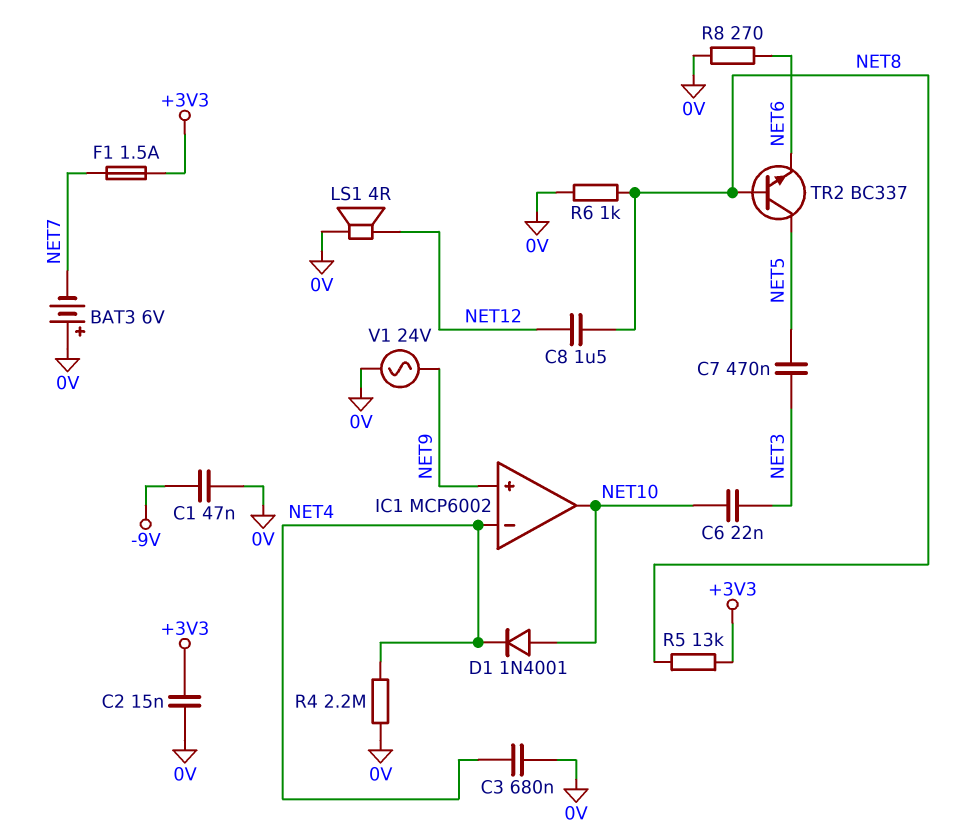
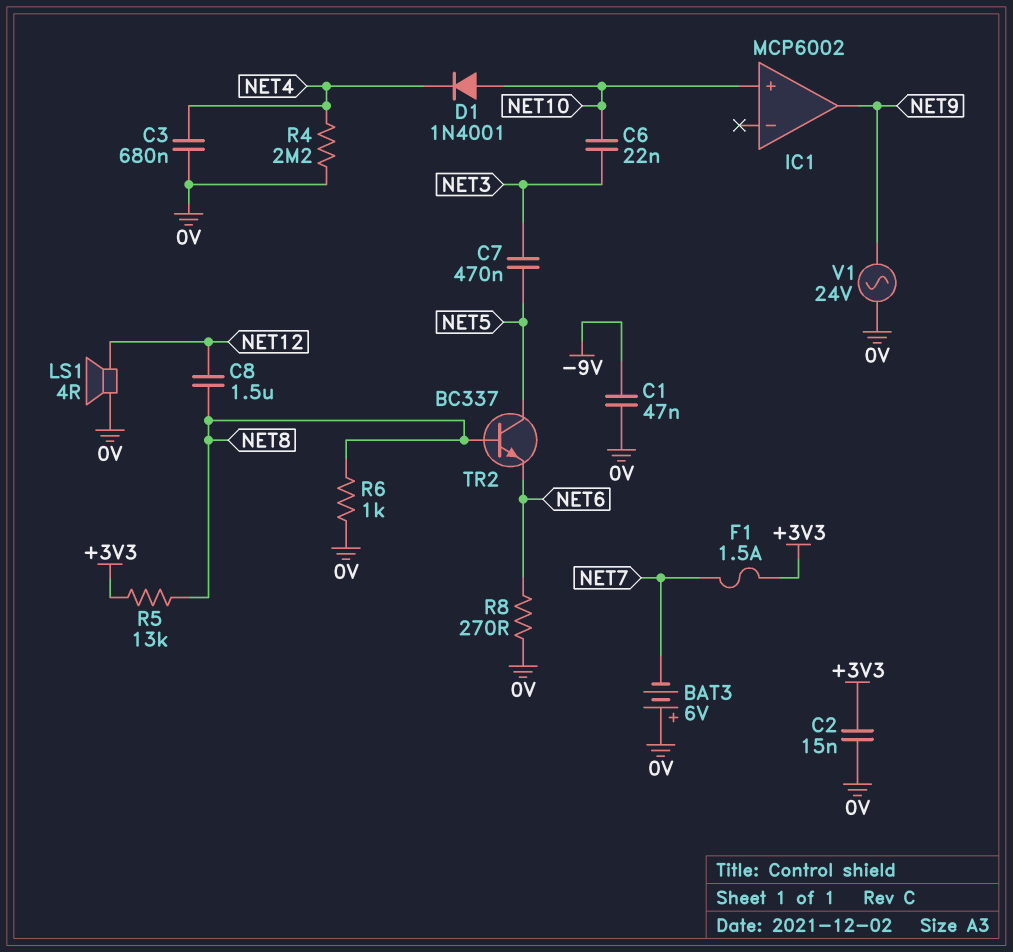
IC1 pin in+: NET9 -> NET10
IC1 pin in-: NET4 -> none
IC1 pin out: NET10 -> NET9

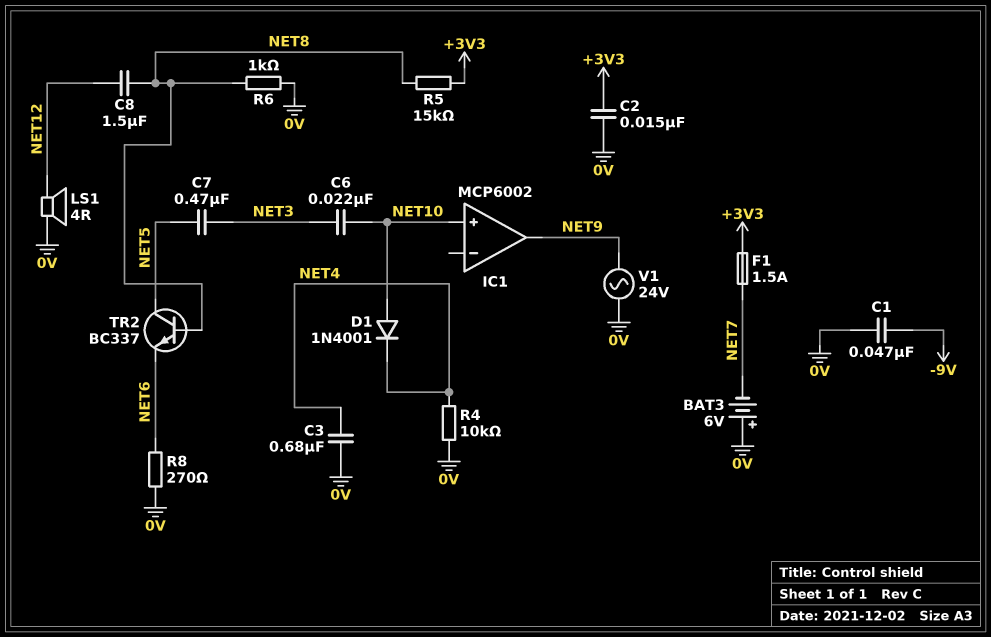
R4: 2.2M (0V, NET4) -> 10k (0V, NET4)
R5: 13k (+3V3, NET8) -> 15k (+3V3, NET8)

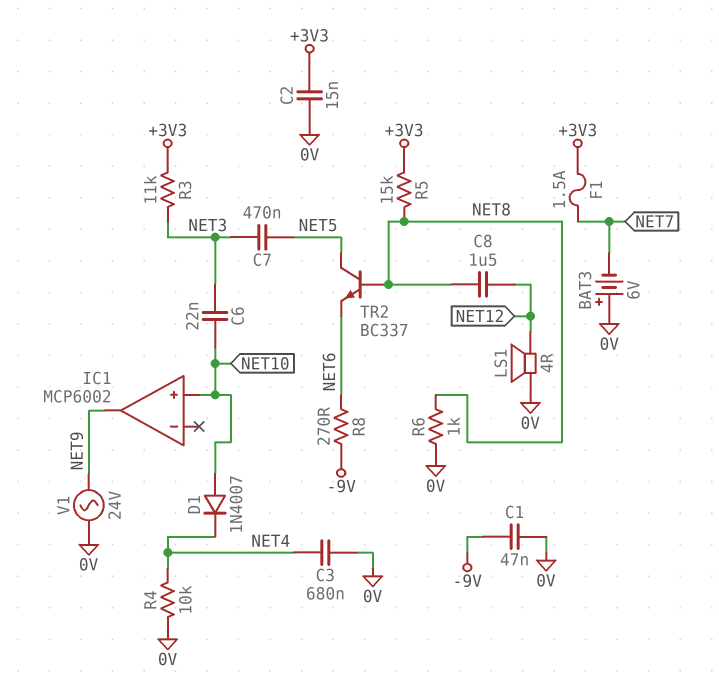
D1: diode 1N4001 (A NET10, K NET4) -> diode 1N4007 (A NET10, K NET4)
R3: none -> 11k (+3V3, NET3)
R8: 270 (0V, NET6) -> 270 (-9V, NET6)

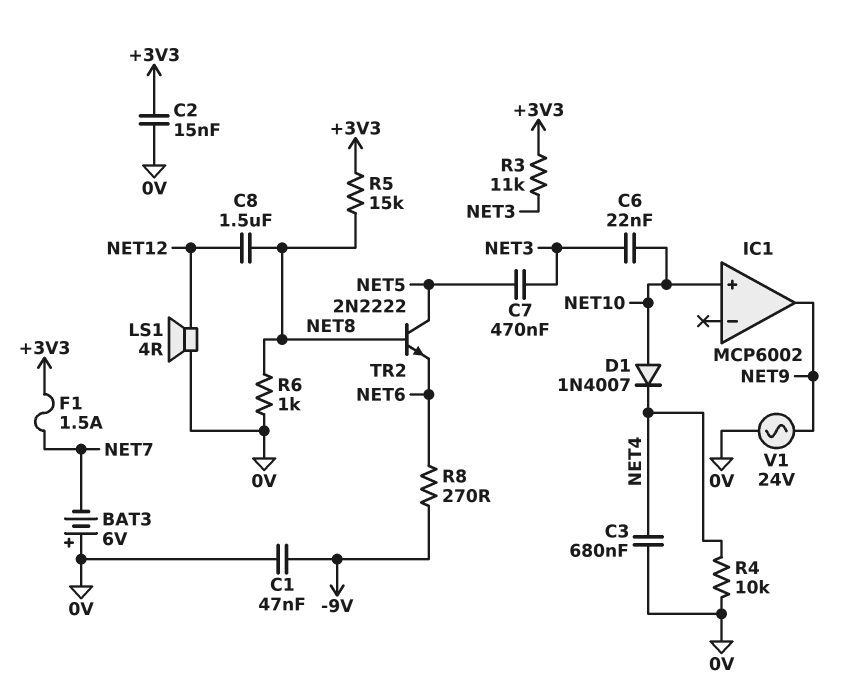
TR2: NPN BC337 (B NET8, C NET5, E NET6) -> NPN 2N2222 (B NET8, C NET5, E NET6)

